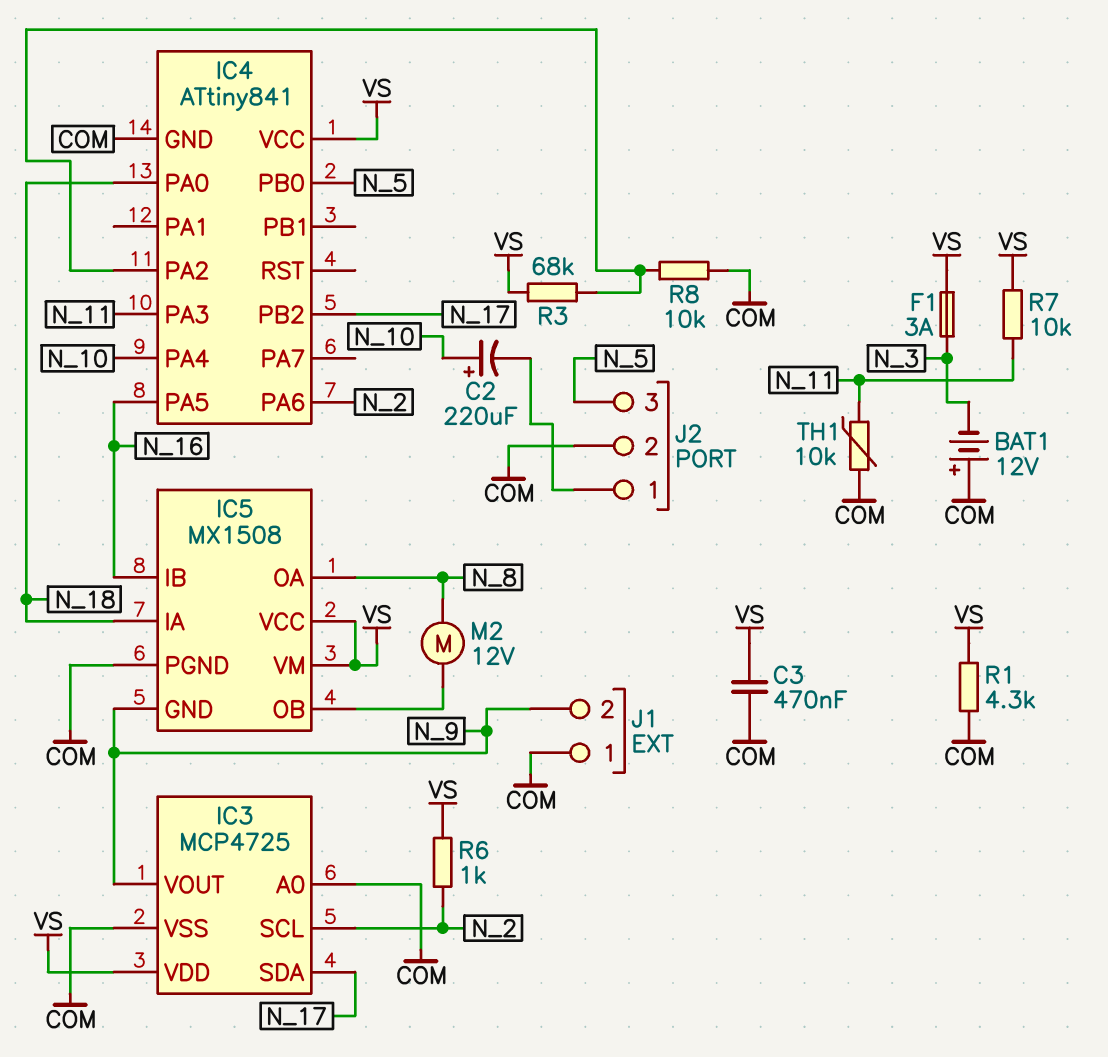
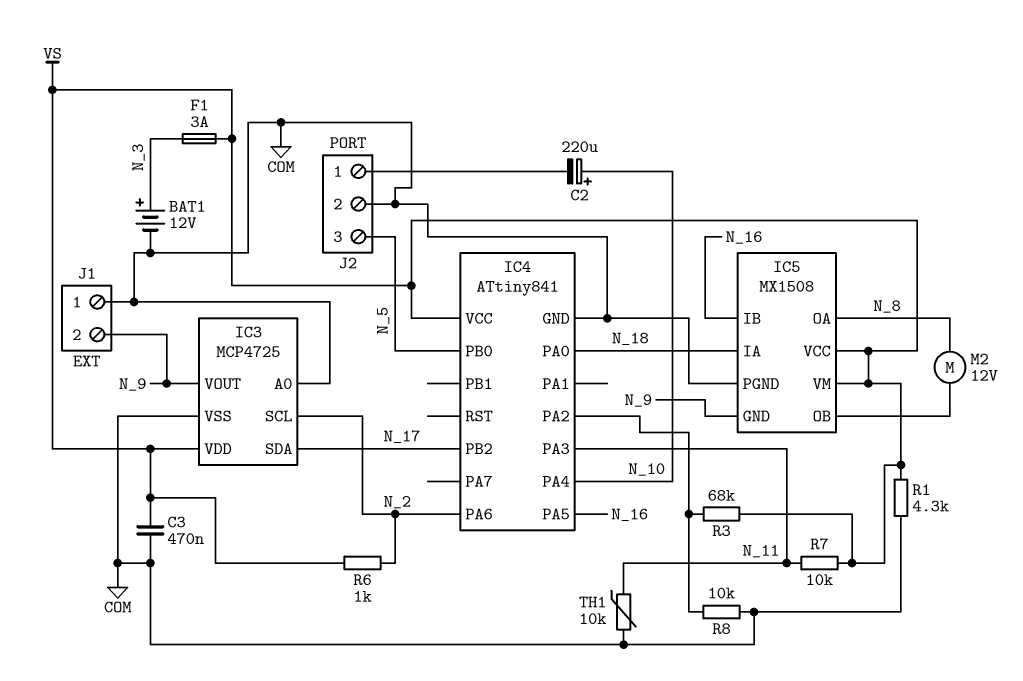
BAT1: 12V (plus COM, minus N_3) -> 12V (plus N_3, minus COM)

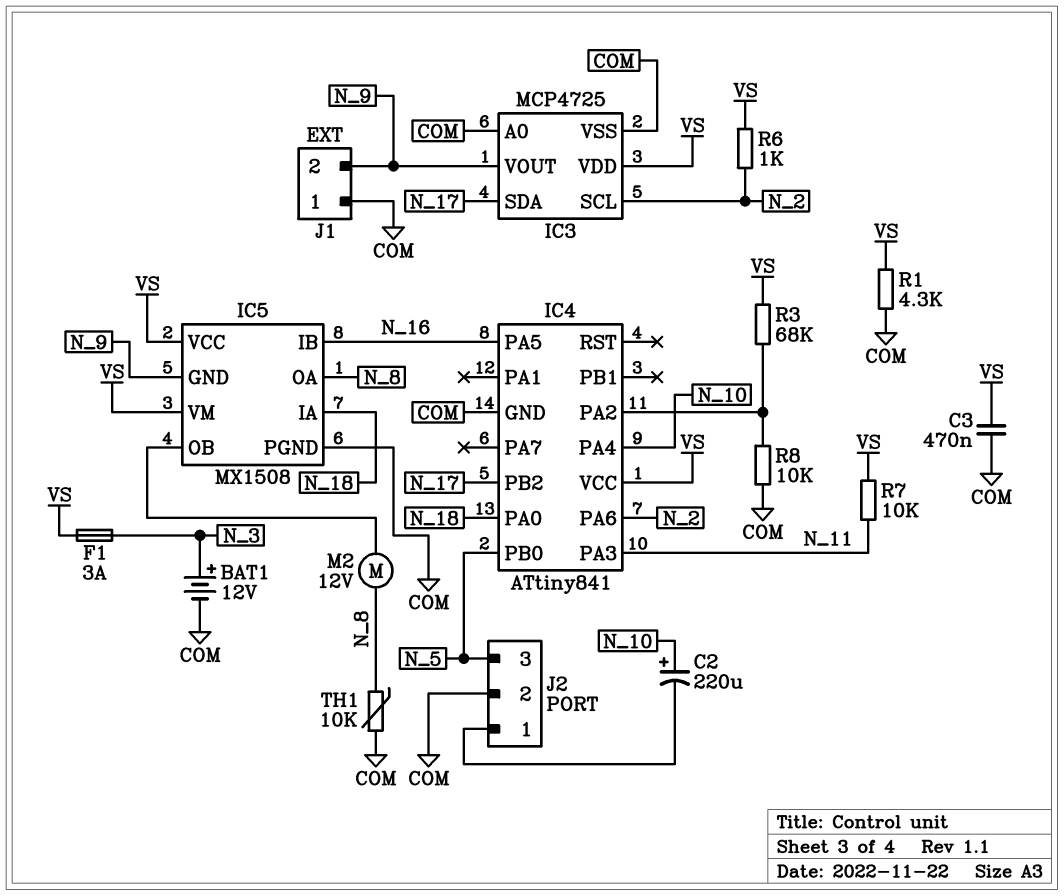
TH1: 10k (COM, N_11) -> 10k (COM, N_8)

